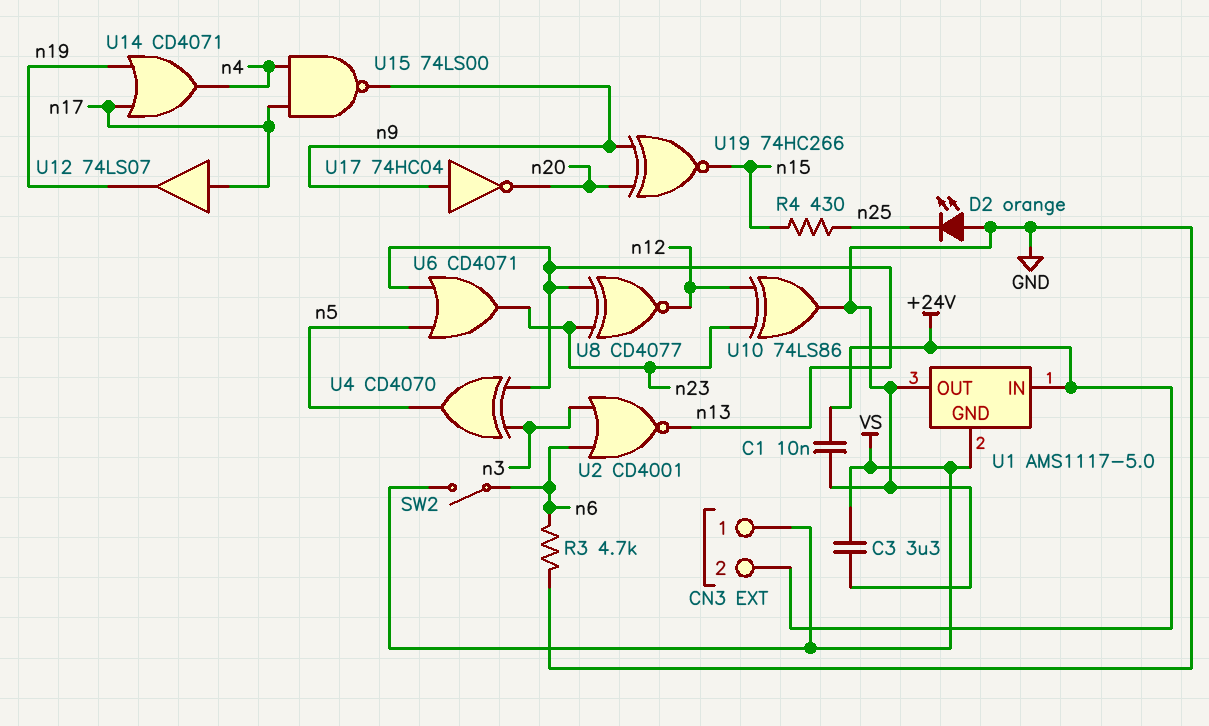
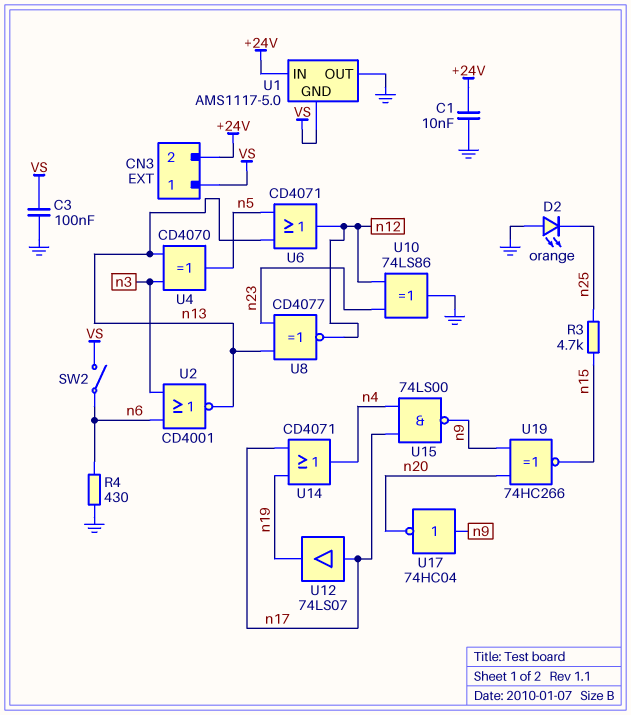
C3: 3.3uF (GND, VS) -> 100nF (GND, VS)
R3: 4.7k (GND, n6) -> 4.7k (n15, n25)
R4: 430 (n15, n25) -> 430 (GND, n6)
U6: OR CD4071 (in n5, in n13, out n23) -> OR CD4071 (in n5, in n13, out n12)

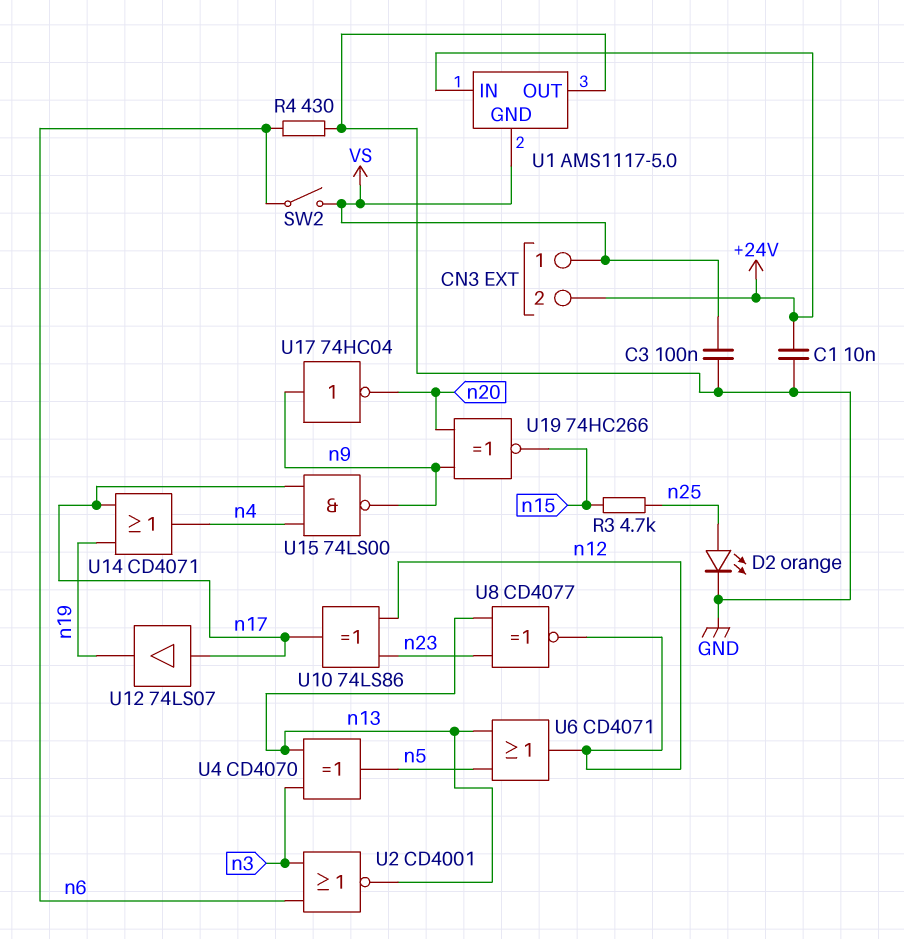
D2: LED orange (A GND, K n25) -> LED orange (A n25, K GND)
U10: XOR 74LS86 (in n12, in n23, out GND) -> XOR 74LS86 (in n12, in n23, out n17)

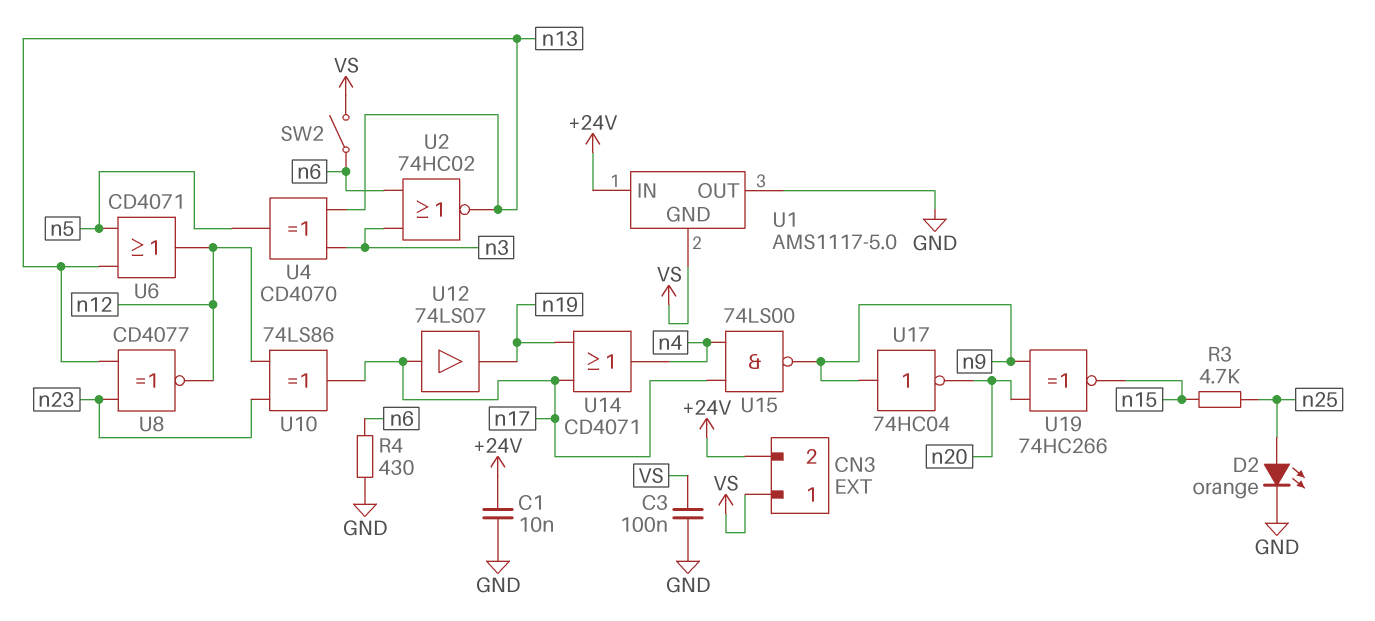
U2: NOR CD4001 (in n3, in n6, out n13) -> NOR 74HC02 (in n3, in n6, out n13)

